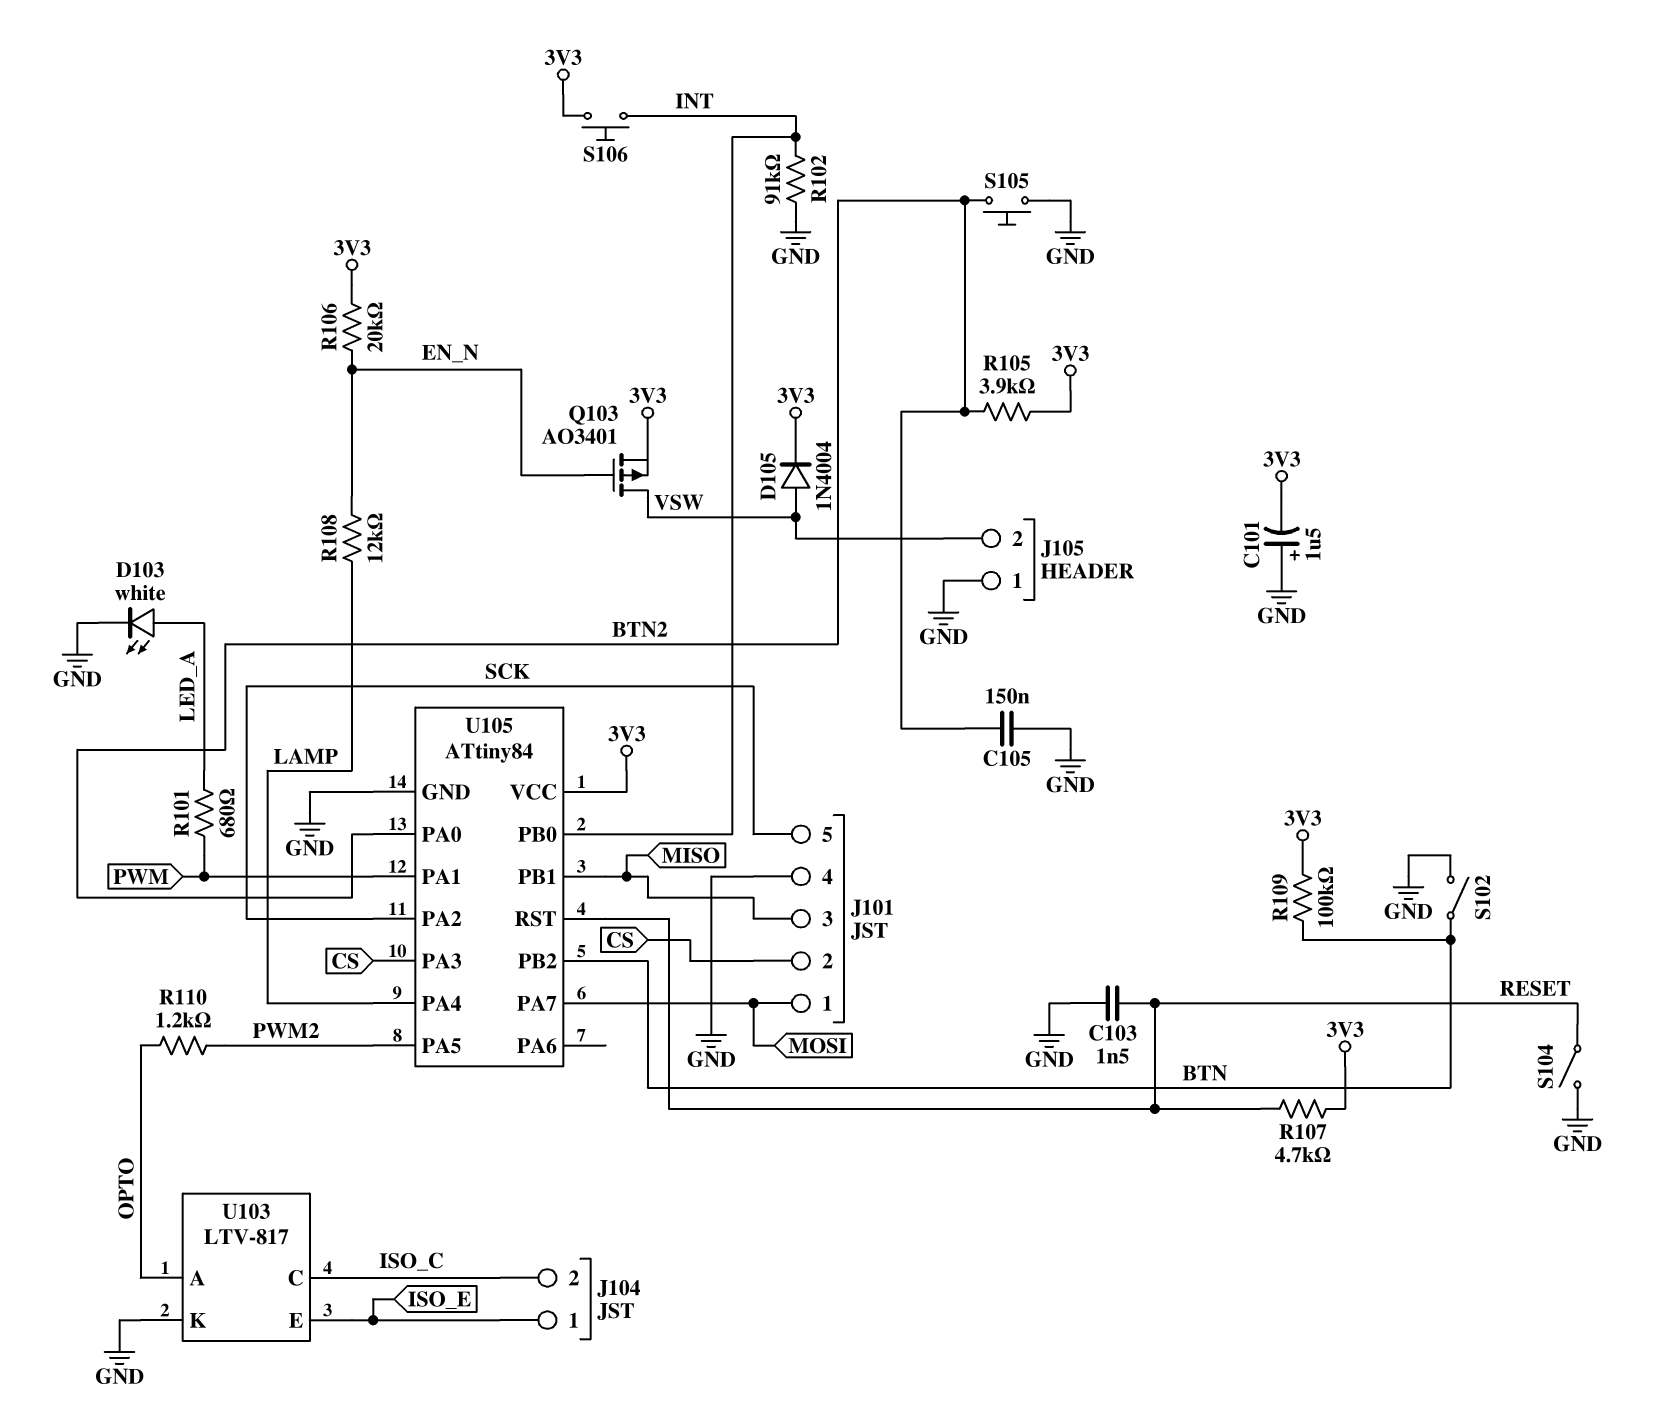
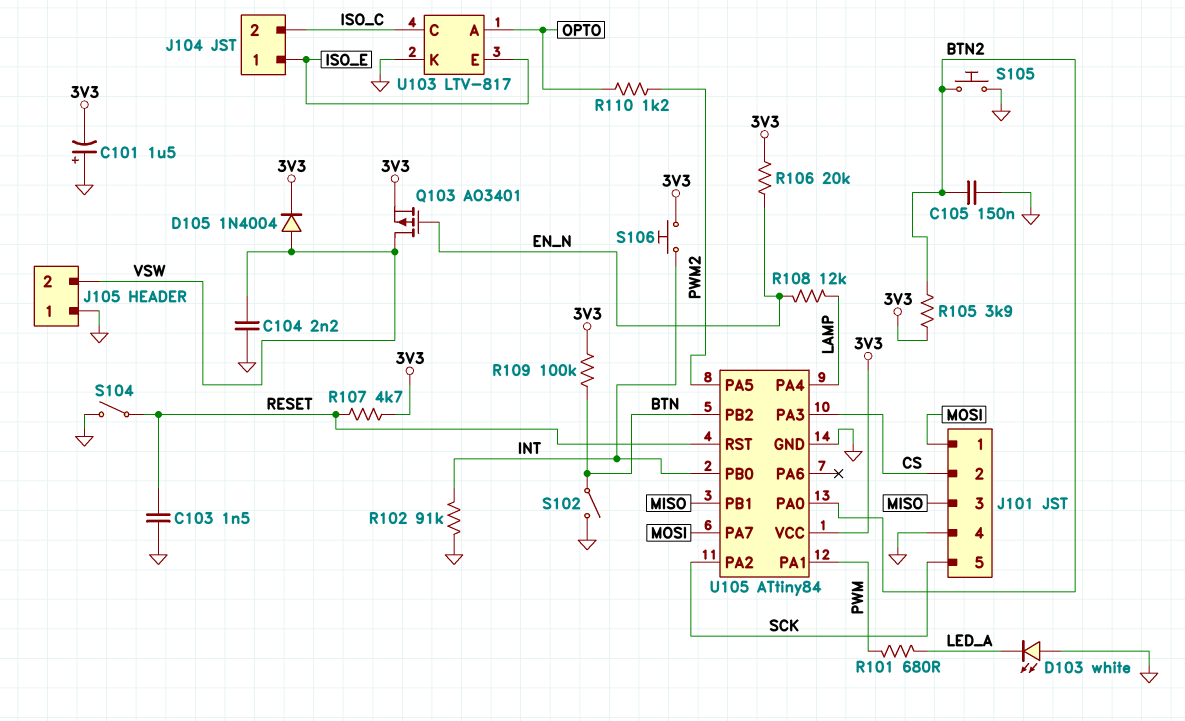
C104: none -> 2.2nF (GND, VSW)
D103: LED white (A LED_A, K GND) -> LED white (A GND, K LED_A)

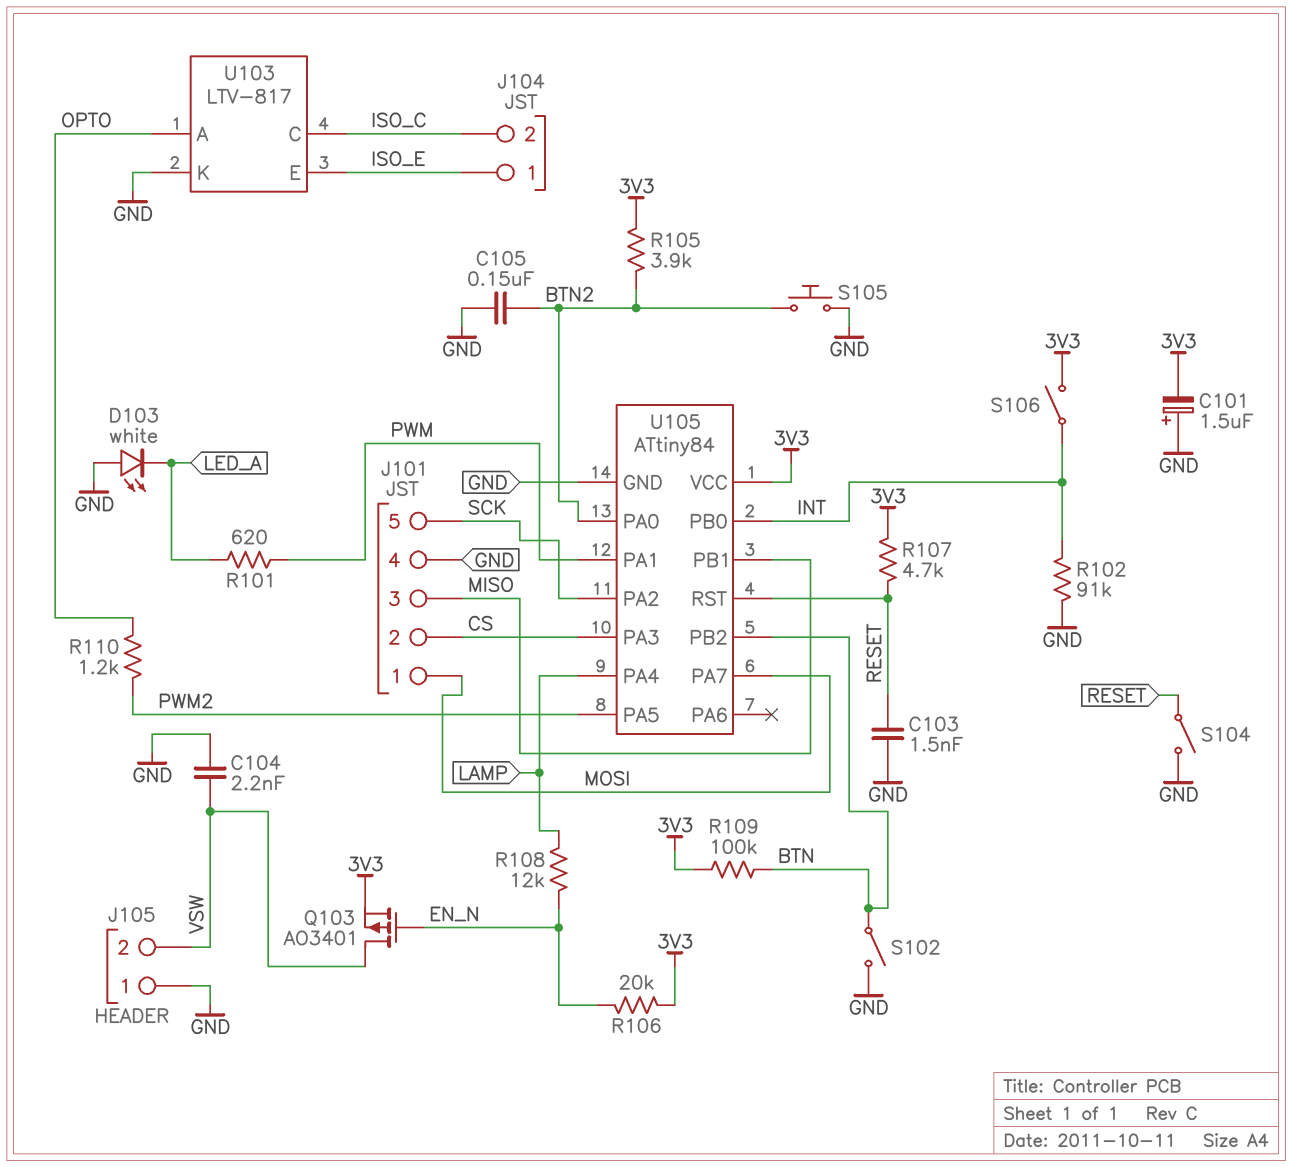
D105: diode 1N4004 (A VSW, K 3V3) -> none
R101: 680 (LED_A, PWM) -> 620 (LED_A, PWM)
S106: button (3V3, INT) -> switch (3V3, INT)

